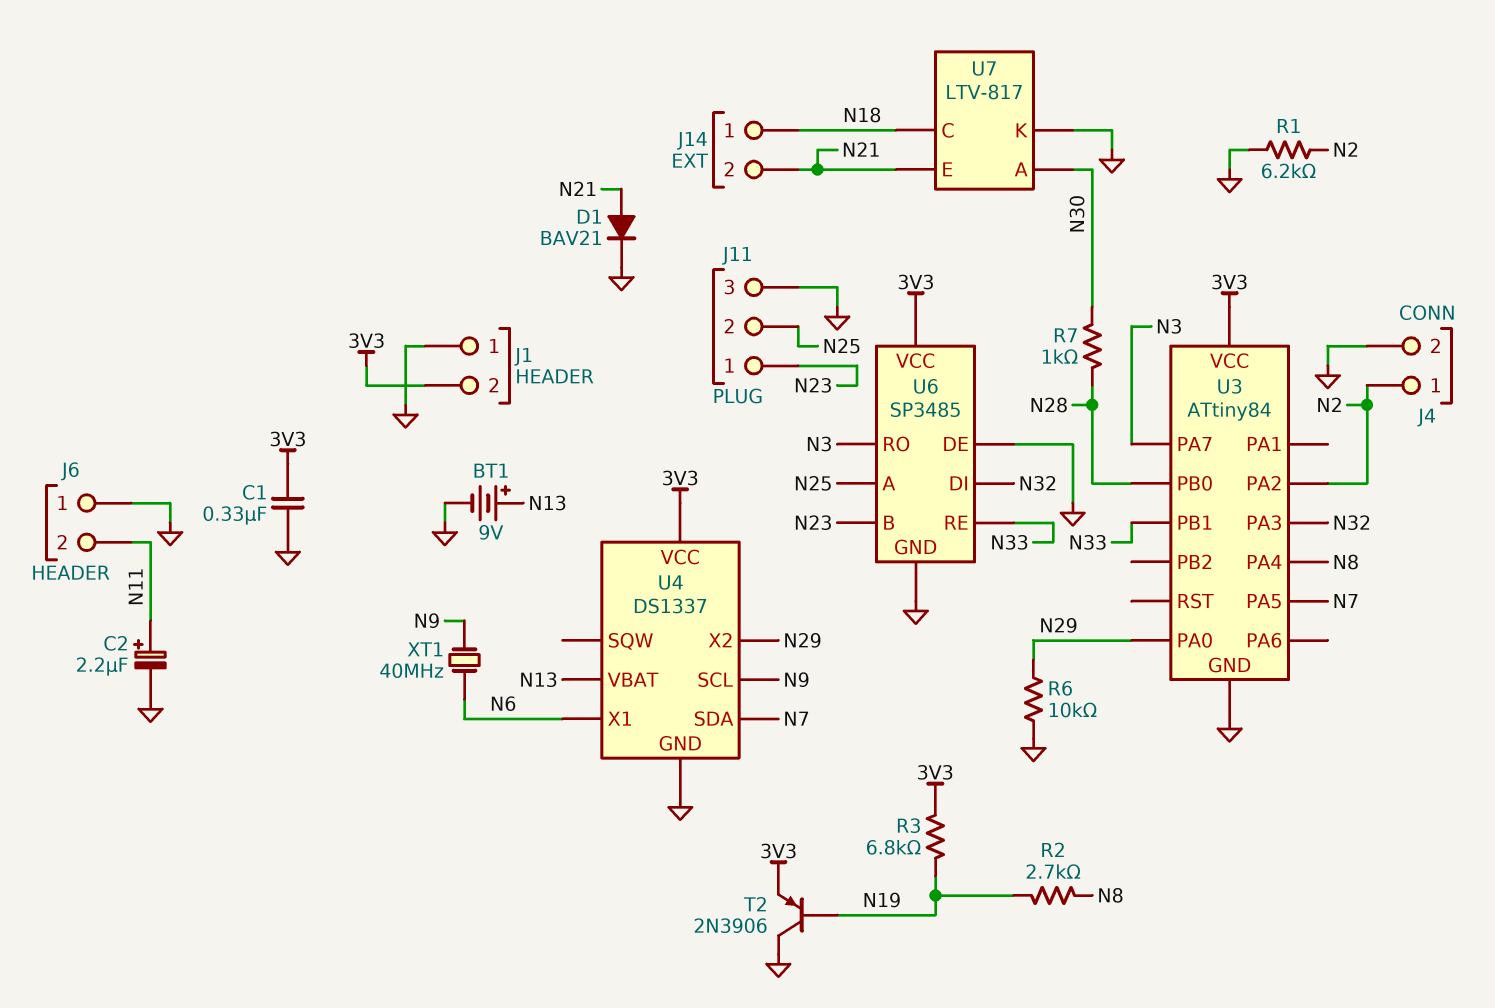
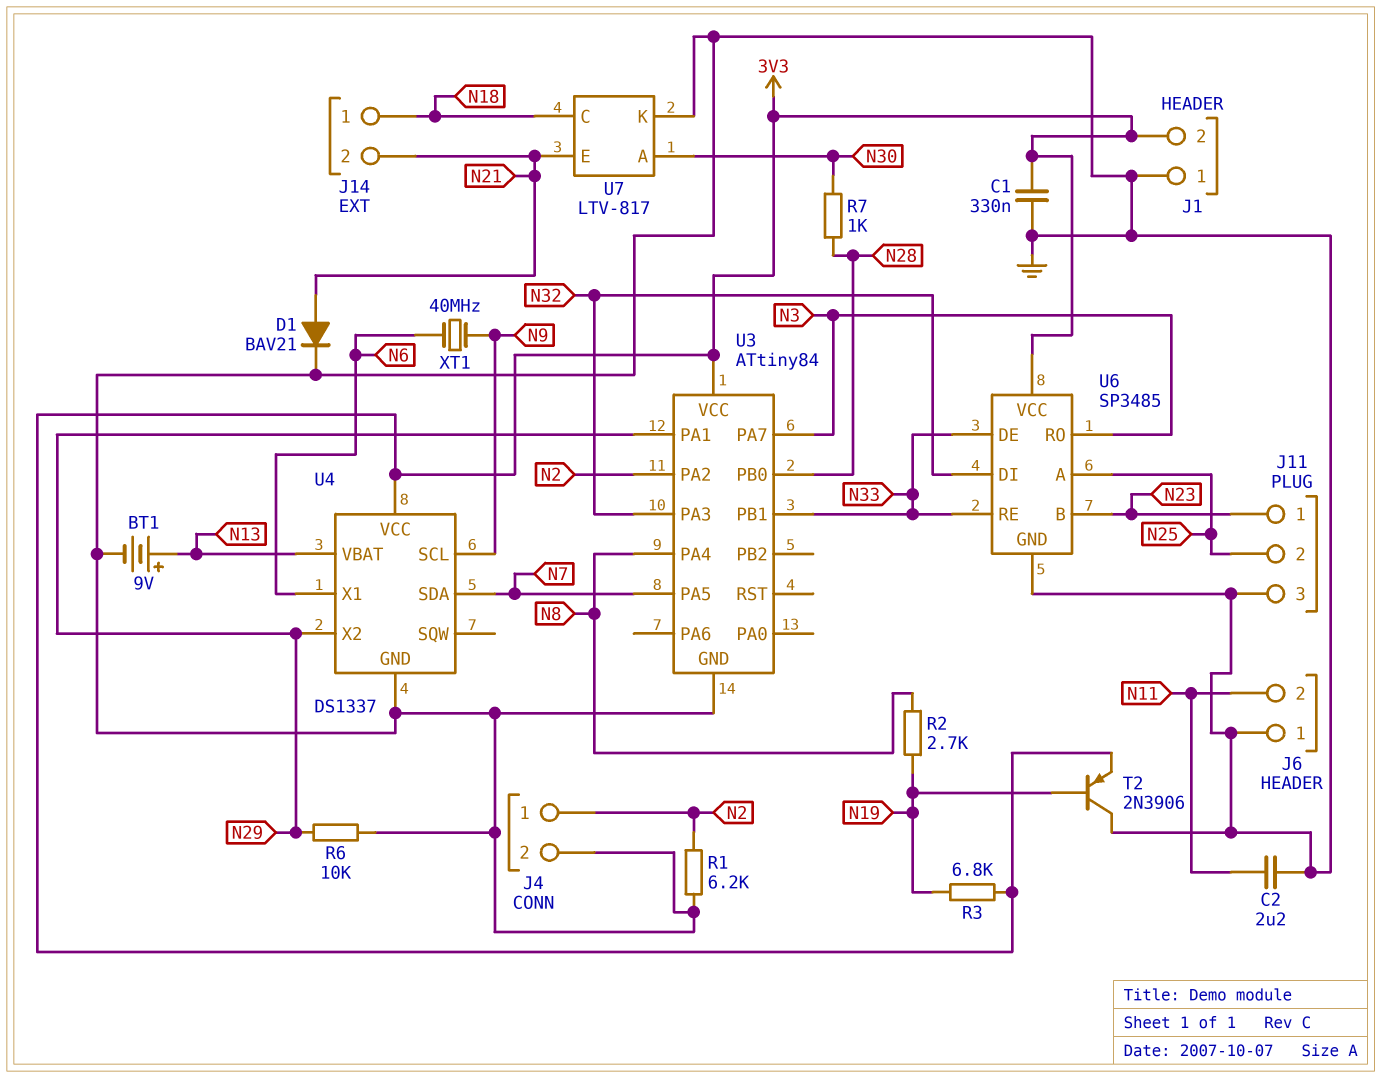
C2: 2.2uF (plus N11, minus GND) -> 2.2uF (GND, N11)
U3 pin PA0: N29 -> none
U3 pin PA1: none -> N29
U6 pin DE: GND -> N33

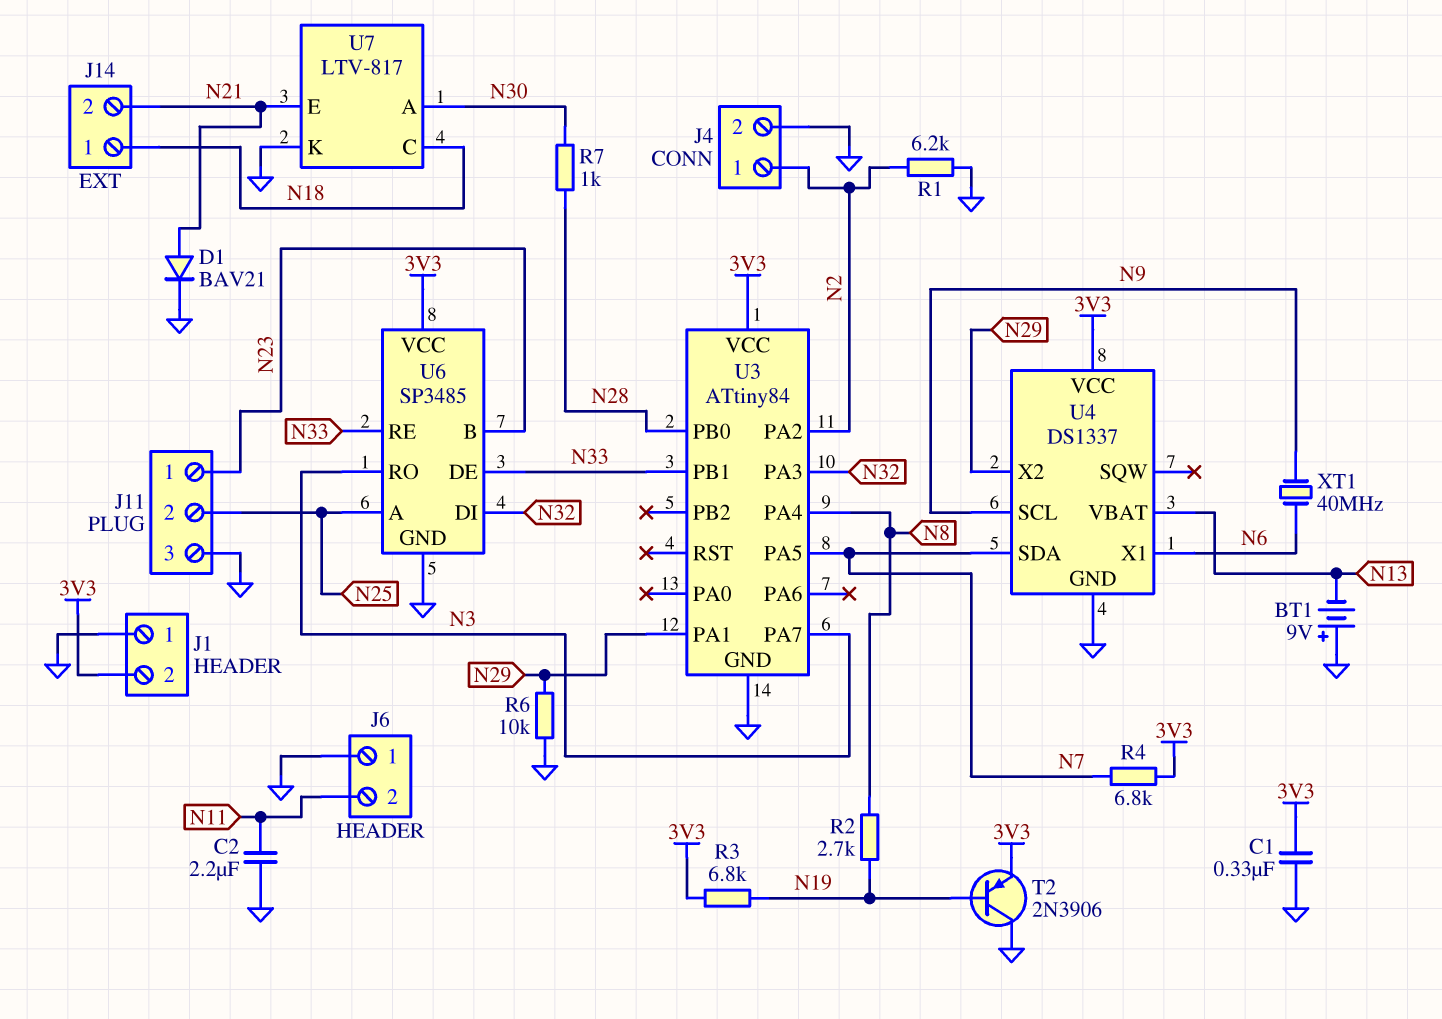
BT1: 9V (plus N13, minus GND) -> 9V (plus GND, minus N13)
R4: none -> 6.8k (3V3, N7)

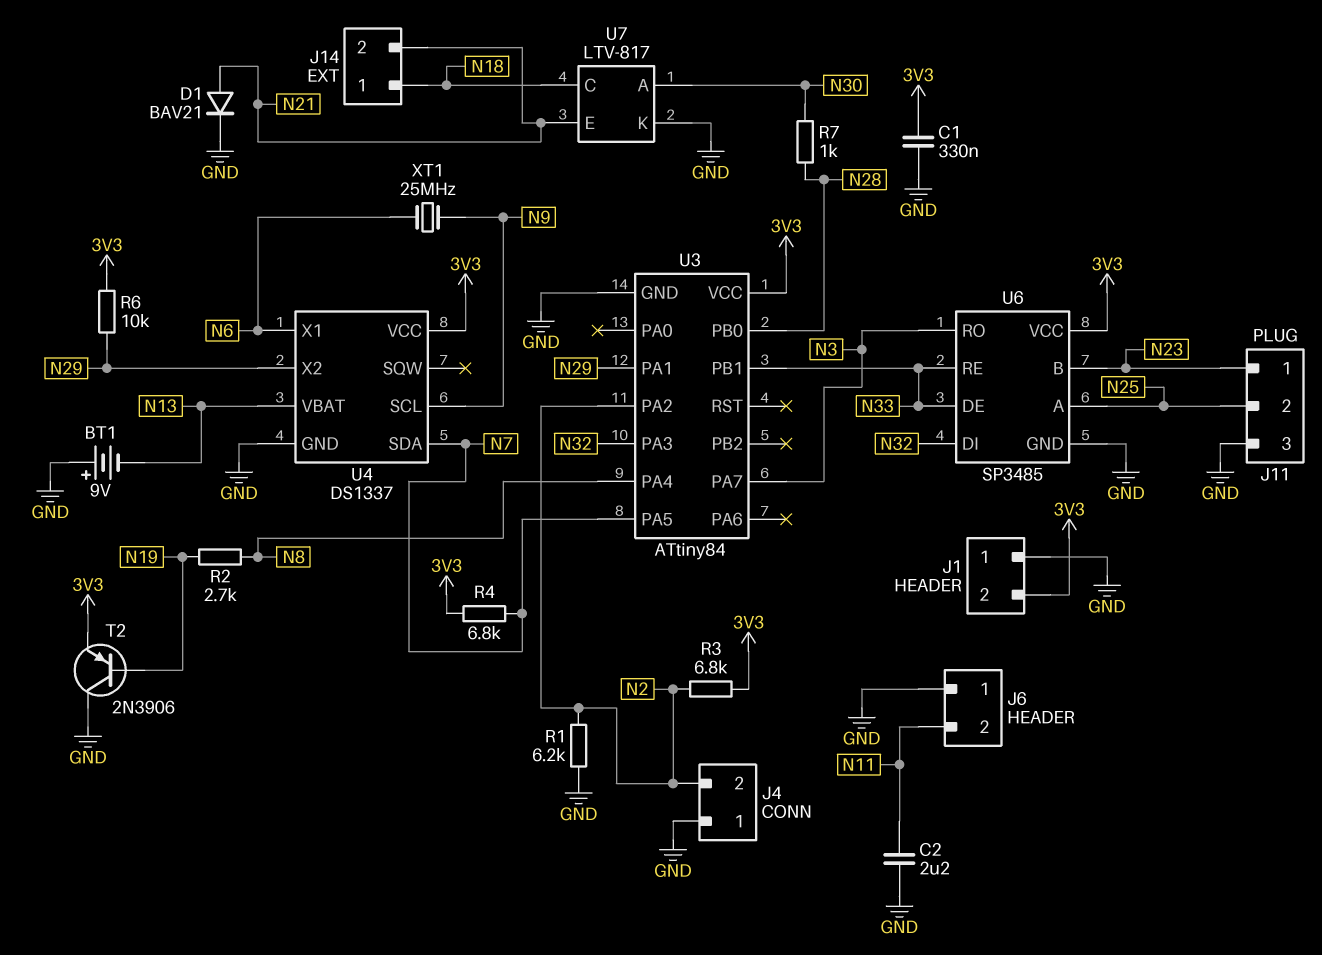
J4 pin 1: N2 -> GND
J4 pin 2: GND -> N2
R3: 6.8k (3V3, N19) -> 6.8k (3V3, N2)
R6: 10k (GND, N29) -> 10k (3V3, N29)
XT1: 40MHz (N6, N9) -> 25MHz (N6, N9)

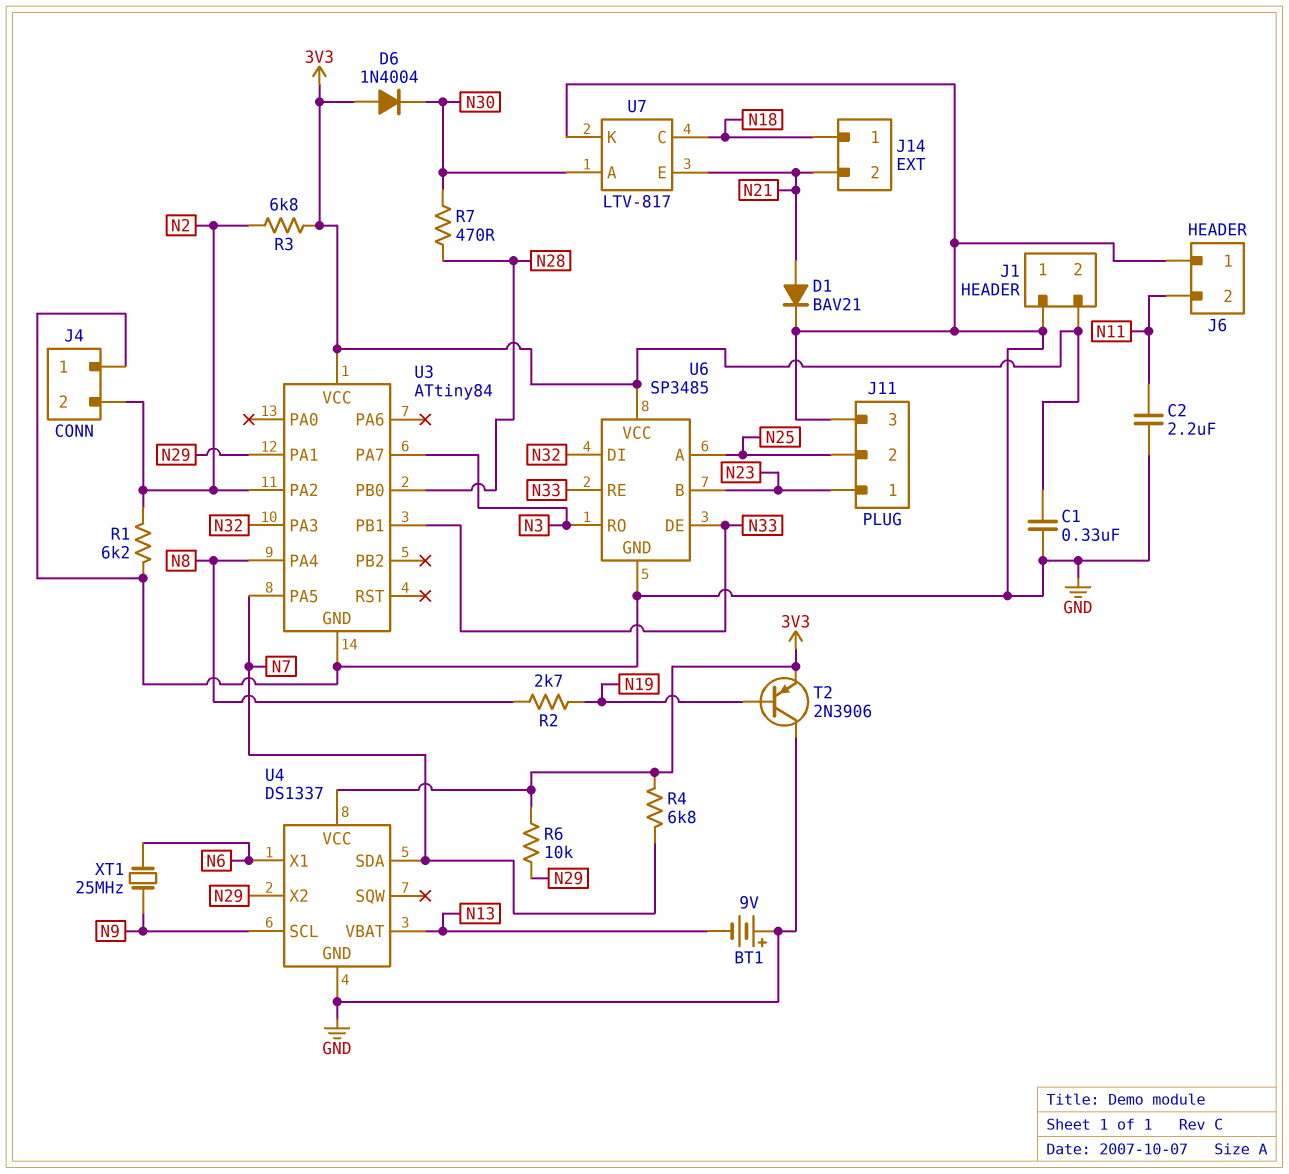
D6: none -> diode 1N4004 (A 3V3, K N30)
R7: 1k (N28, N30) -> 470 (N28, N30)

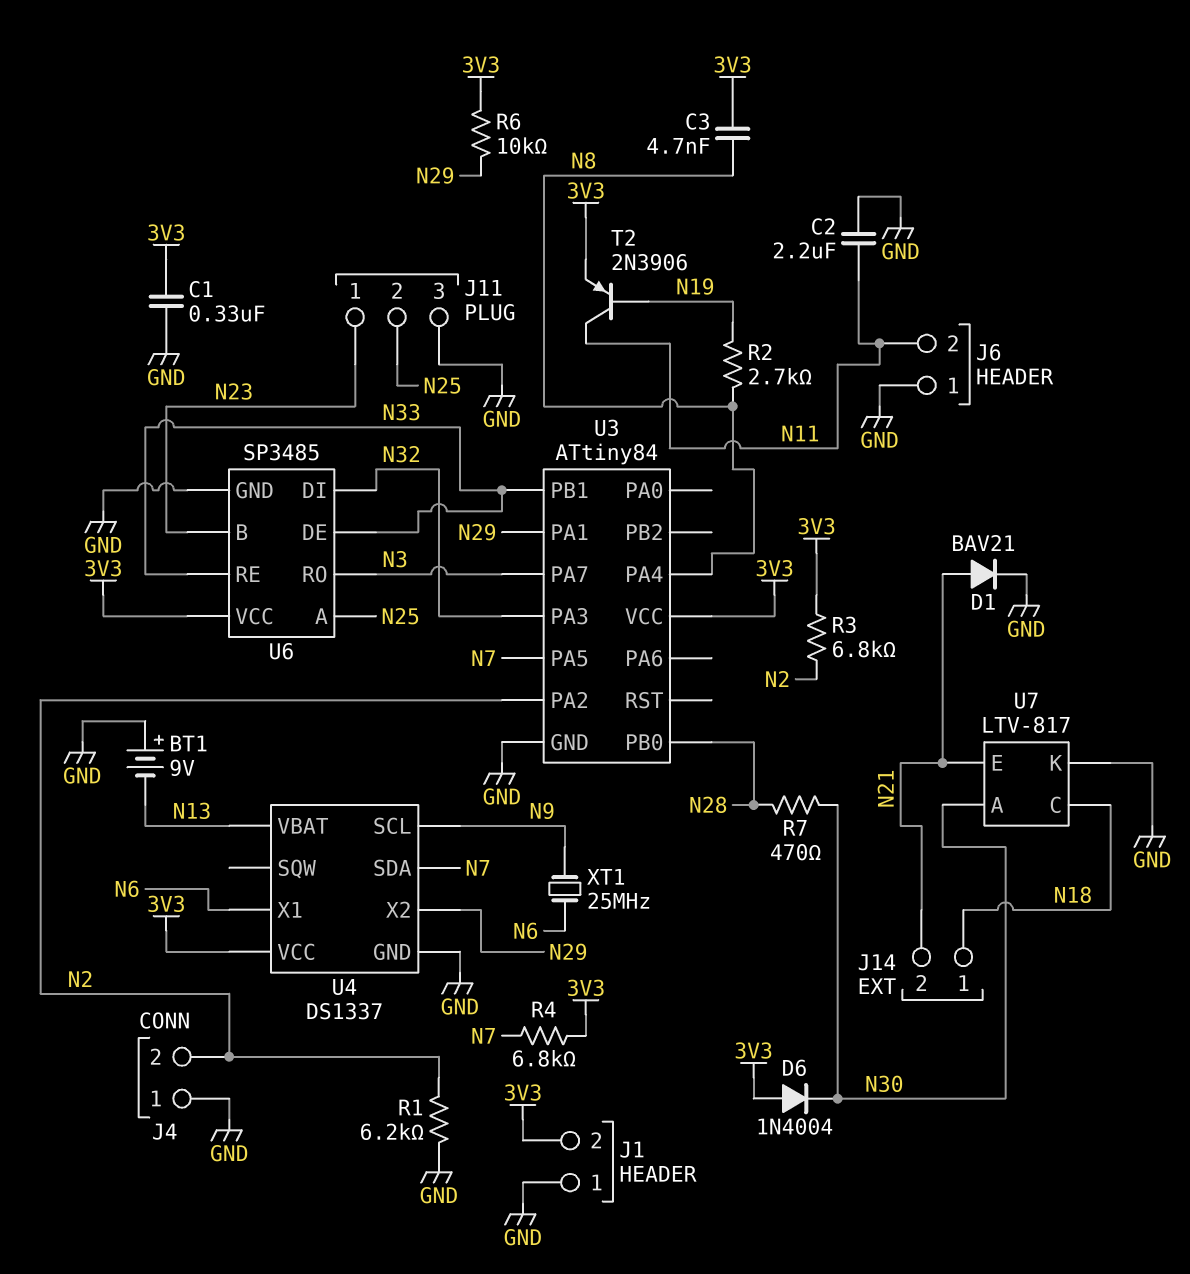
C3: none -> 4.7nF (3V3, N8)
T2: PNP 2N3906 (B N19, C GND, E 3V3) -> PNP 2N3906 (B N19, C N11, E 3V3)

